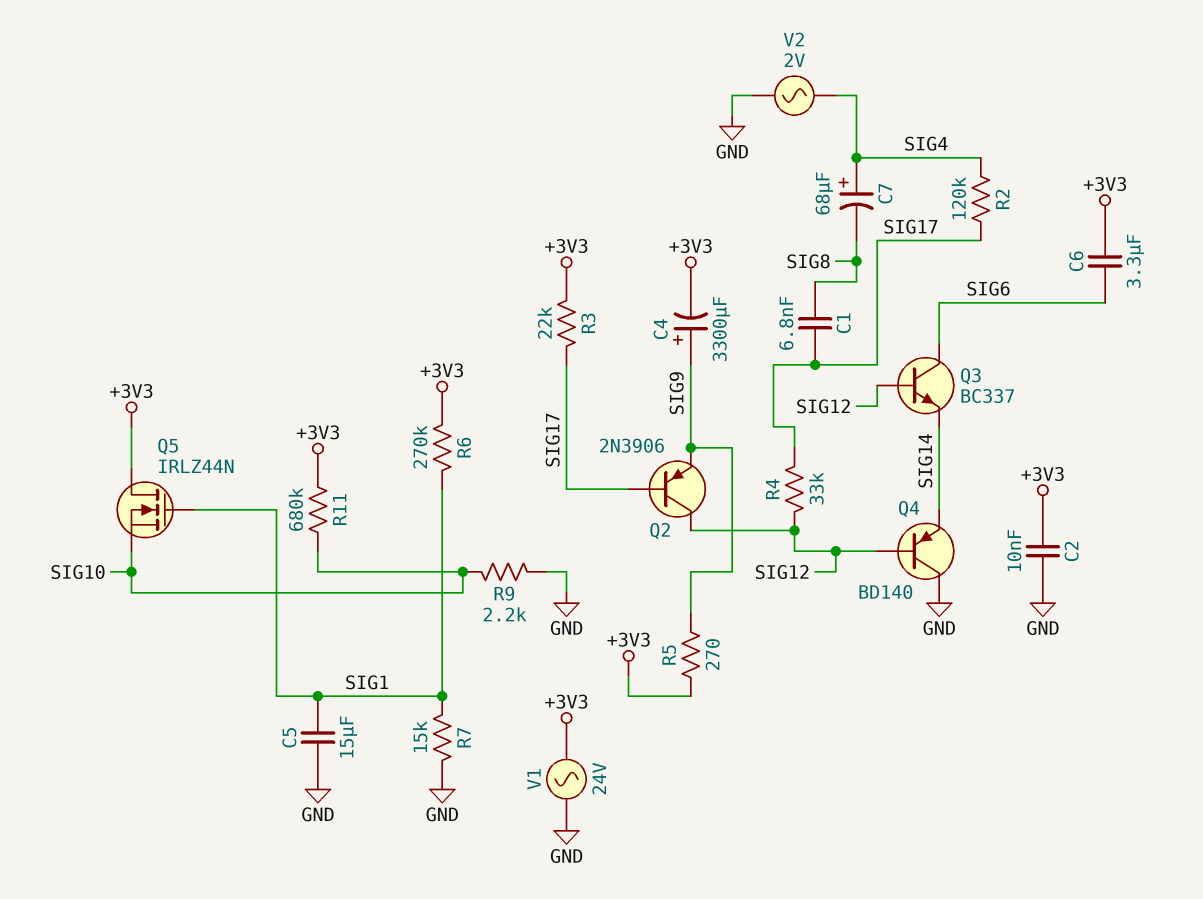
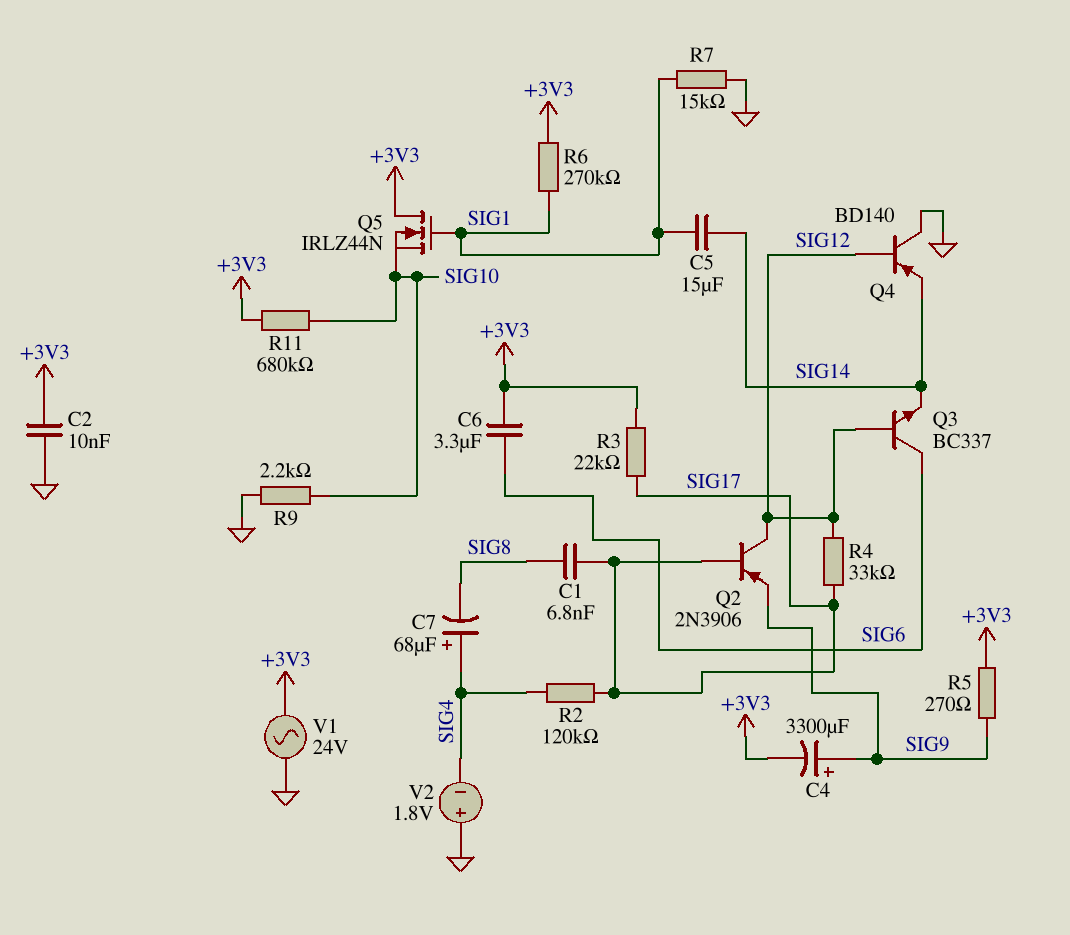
C5: 15uF (GND, SIG1) -> 15uF (SIG1, SIG14)
V2: AC 2V (GND, SIG4) -> 1.8V (plus GND, minus SIG4)

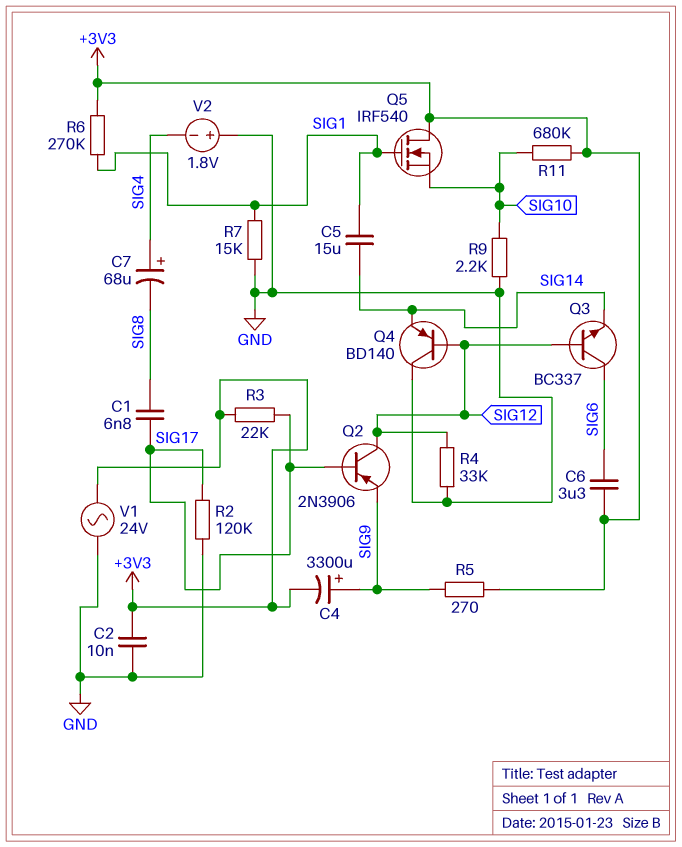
Q5: NMOS IRLZ44N (G SIG1, D +3V3, S SIG10) -> NMOS IRF540 (G SIG1, D +3V3, S SIG10)
R2: 120k (SIG4, SIG17) -> 120k (GND, SIG17)
R4: 33k (SIG12, SIG17) -> 33k (GND, SIG12)

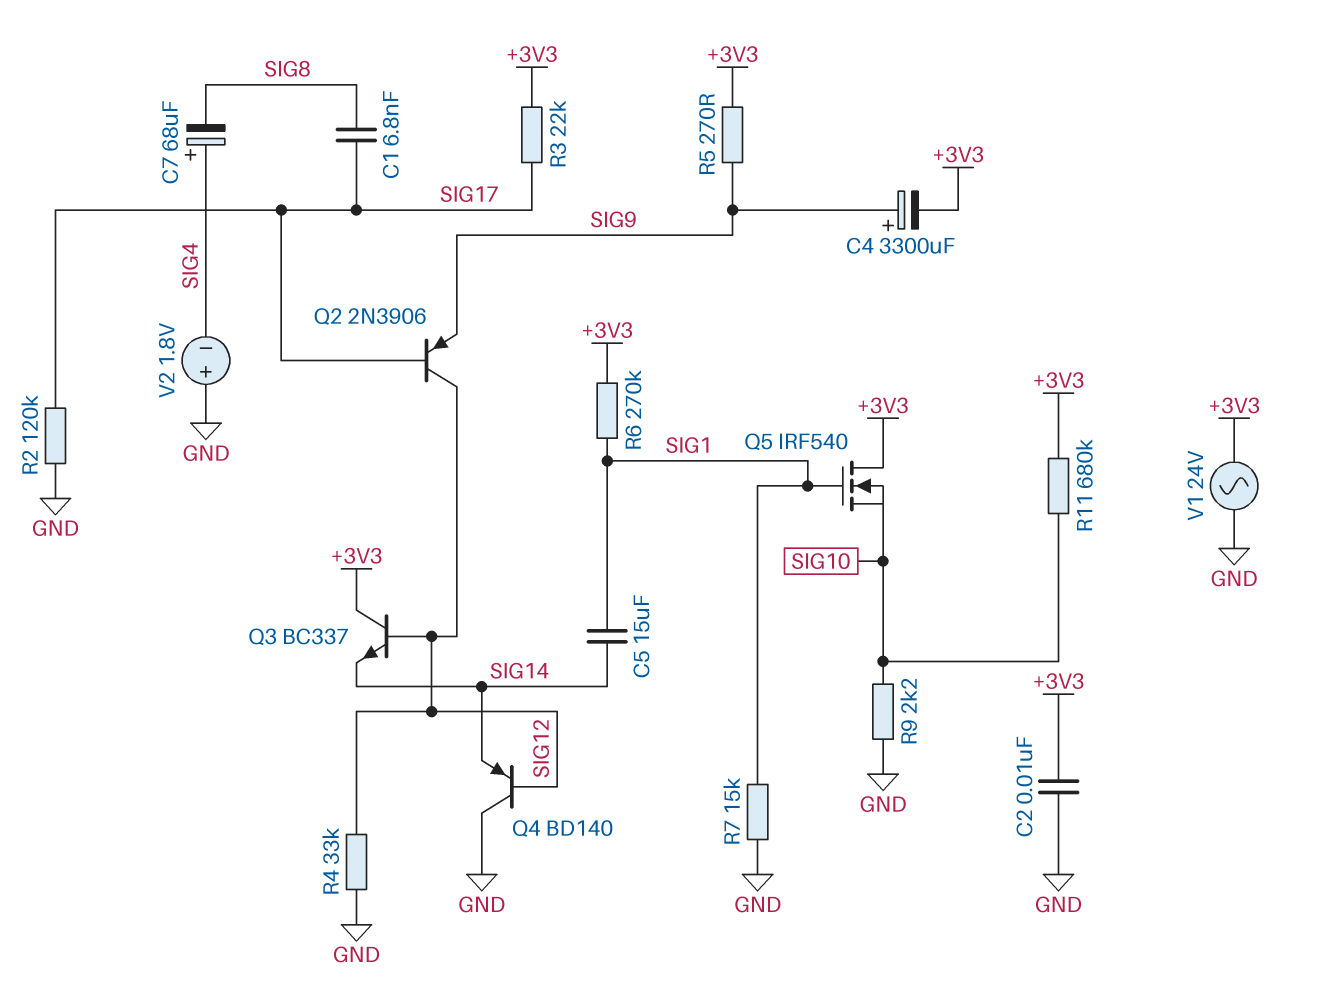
C6: 3.3uF (+3V3, SIG6) -> none
Q3: NPN BC337 (B SIG12, C SIG6, E SIG14) -> NPN BC337 (B SIG12, C +3V3, E SIG14)

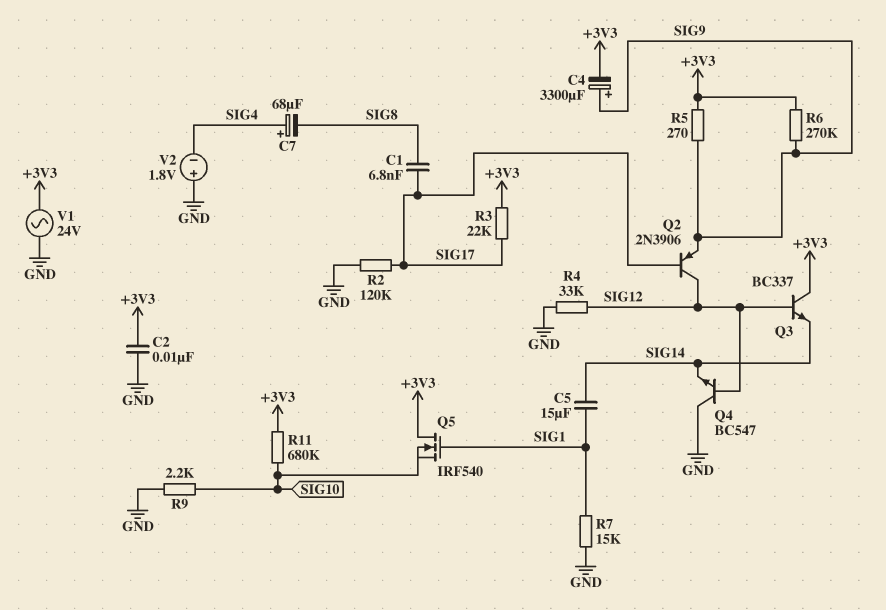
Q4: PNP BD140 (B SIG12, C GND, E SIG14) -> NPN BC547 (B SIG12, C GND, E SIG14)
R6: 270k (+3V3, SIG1) -> 270k (+3V3, SIG9)

